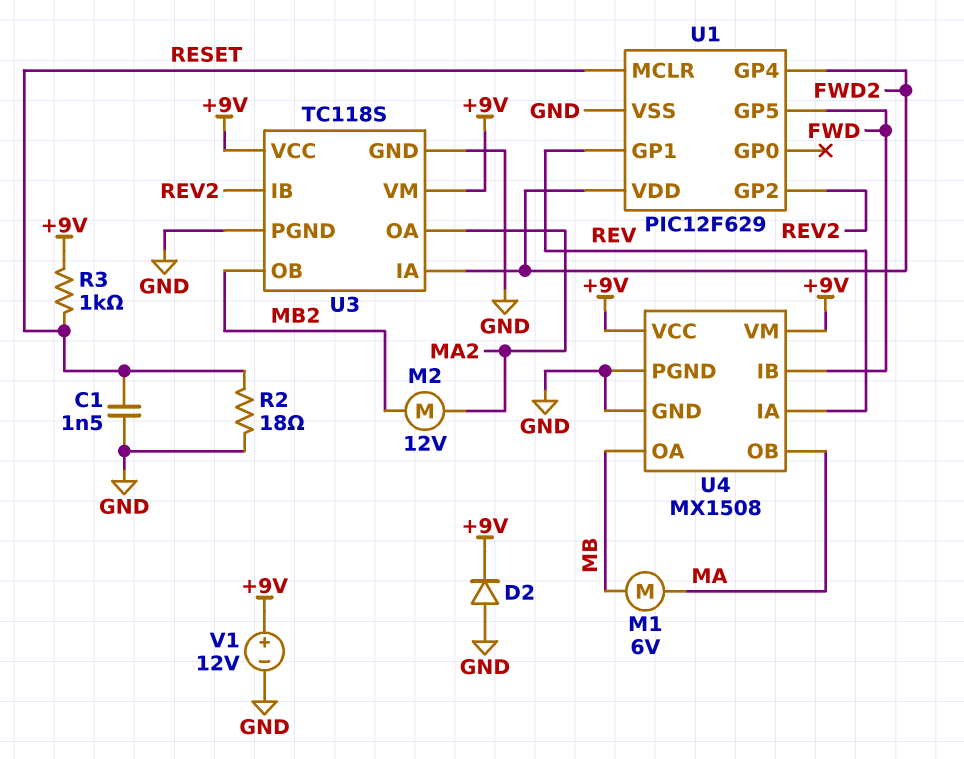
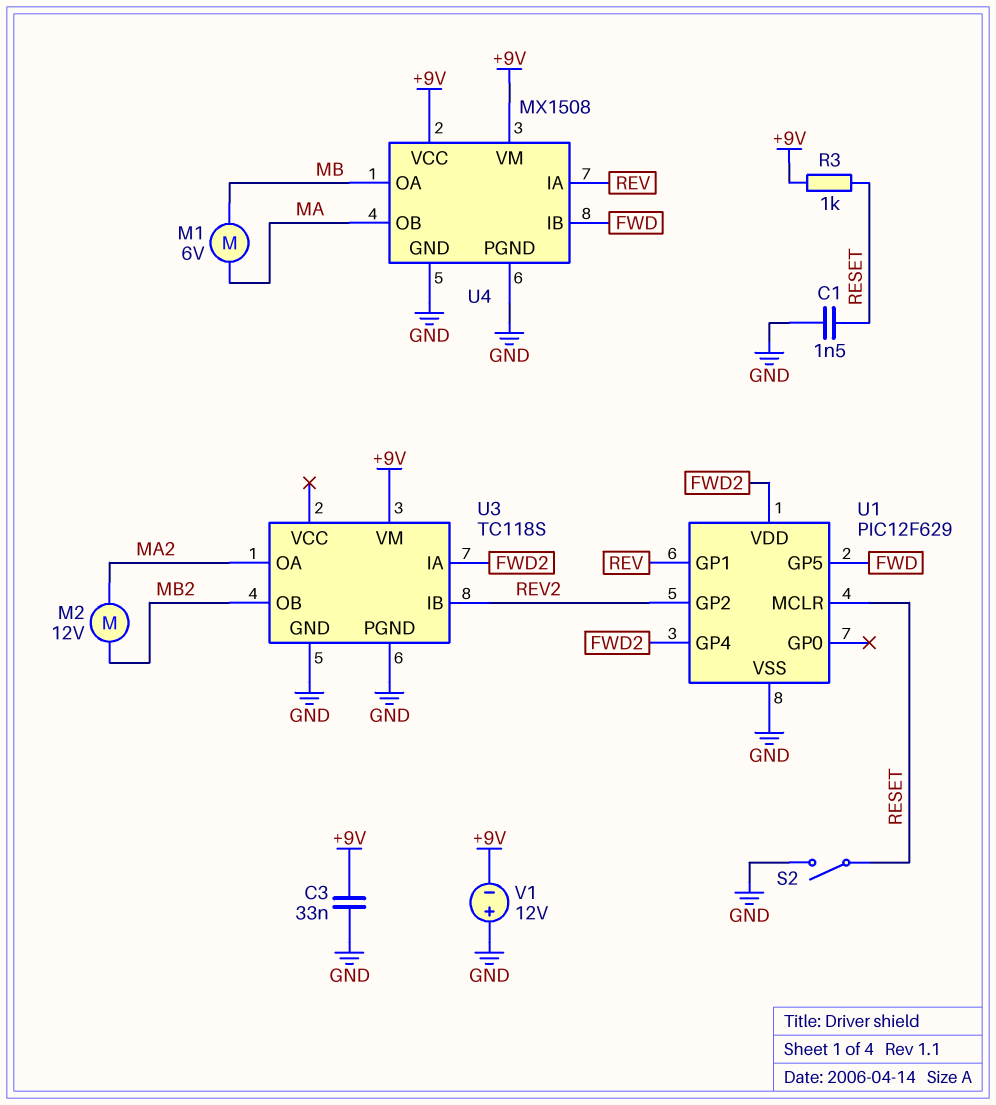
C3: none -> 33nF (+9V, GND)
D2: diode (A GND, K +9V) -> none
R2: 18 (GND, RESET) -> none
S2: none -> switch (GND, RESET)
U3 pin VCC: +9V -> none
V1: 12V (plus +9V, minus GND) -> 12V (plus GND, minus +9V)

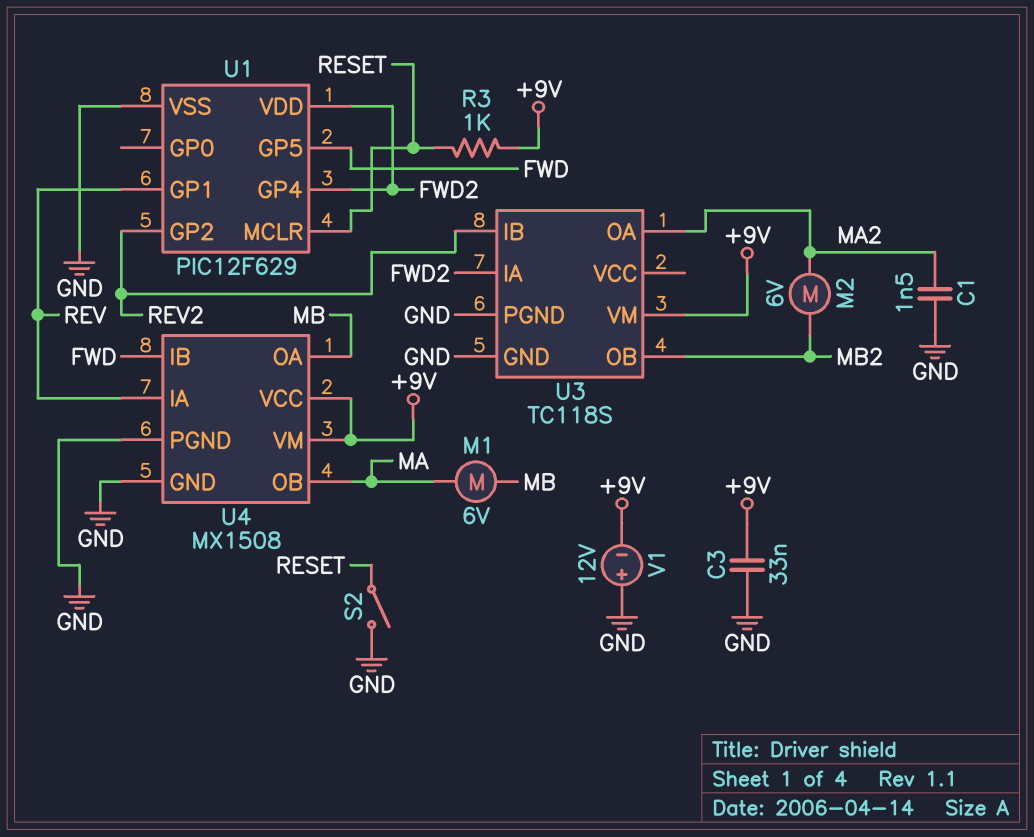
C1: 1.5nF (GND, RESET) -> 1.5nF (GND, MA2)
M2: motor 12V (MA2, MB2) -> motor 6V (MA2, MB2)

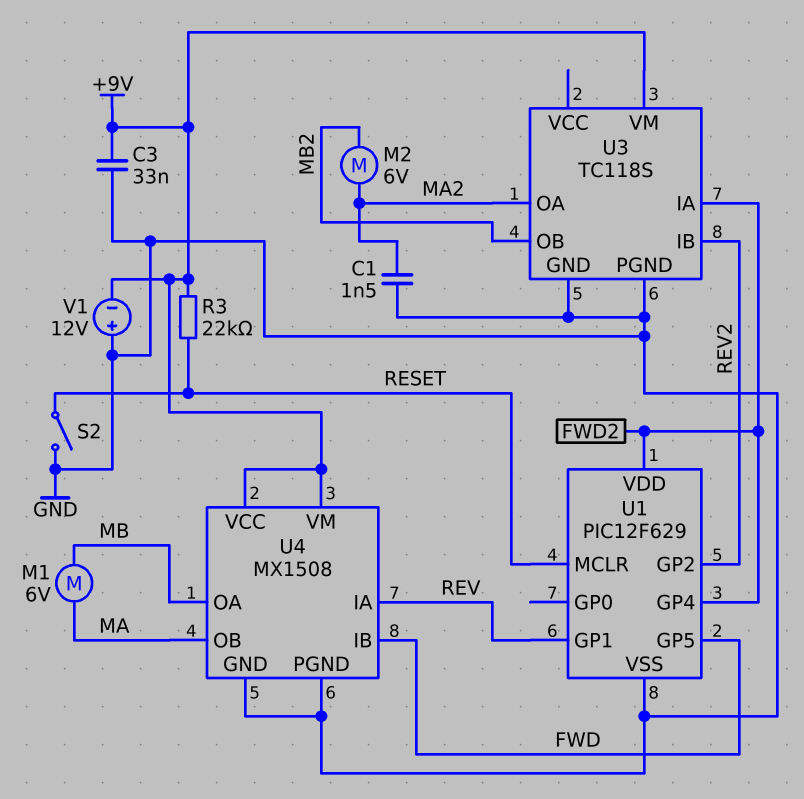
R3: 1k (+9V, RESET) -> 22k (+9V, RESET)

